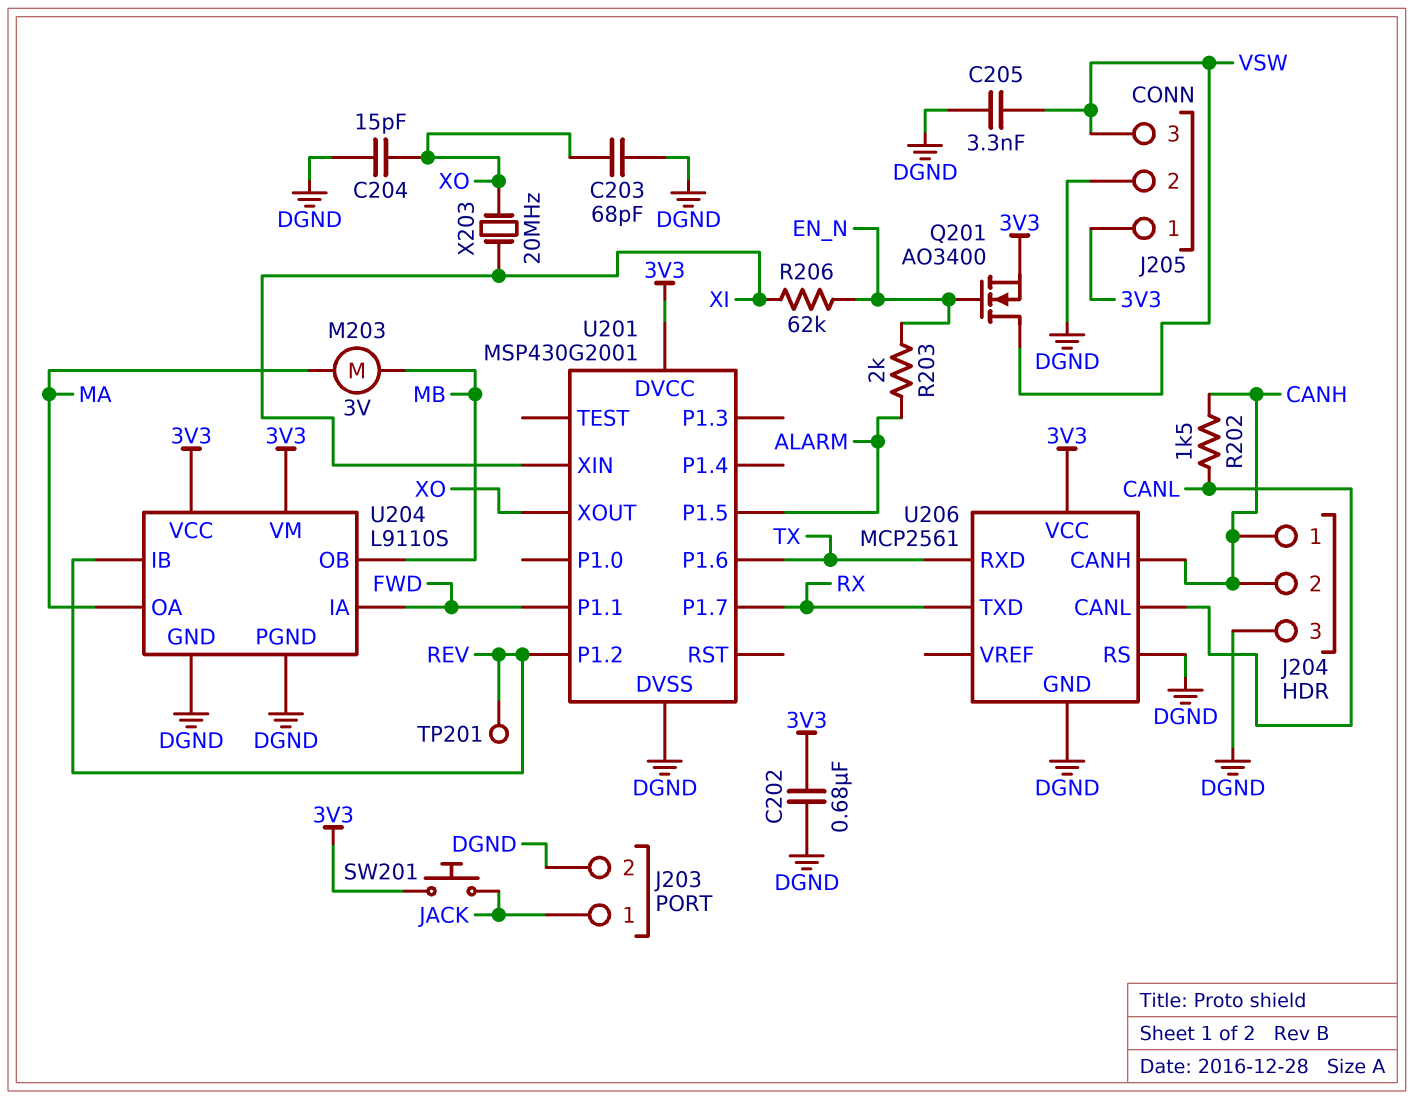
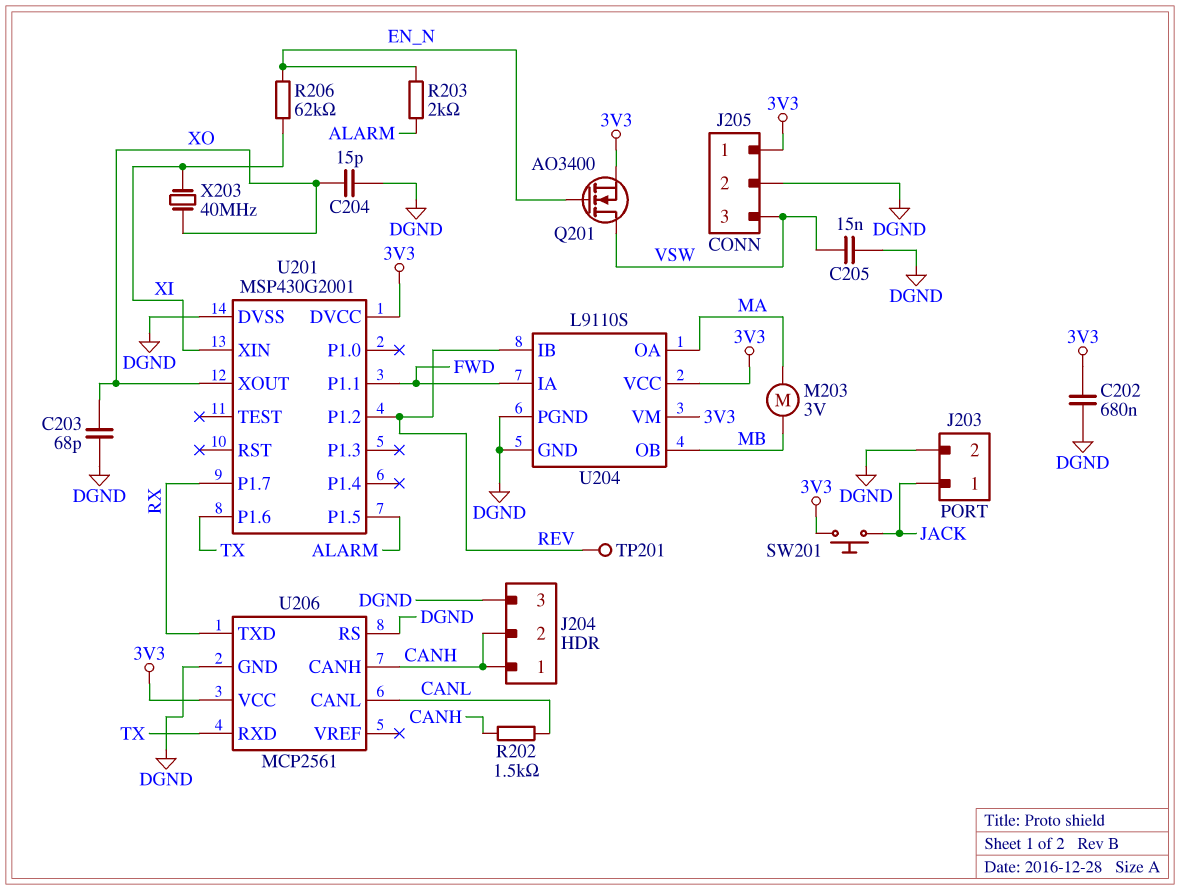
C205: 3.3nF (DGND, VSW) -> 15nF (DGND, VSW)
X203: 20MHz (XI, XO) -> 40MHz (XI, XO)

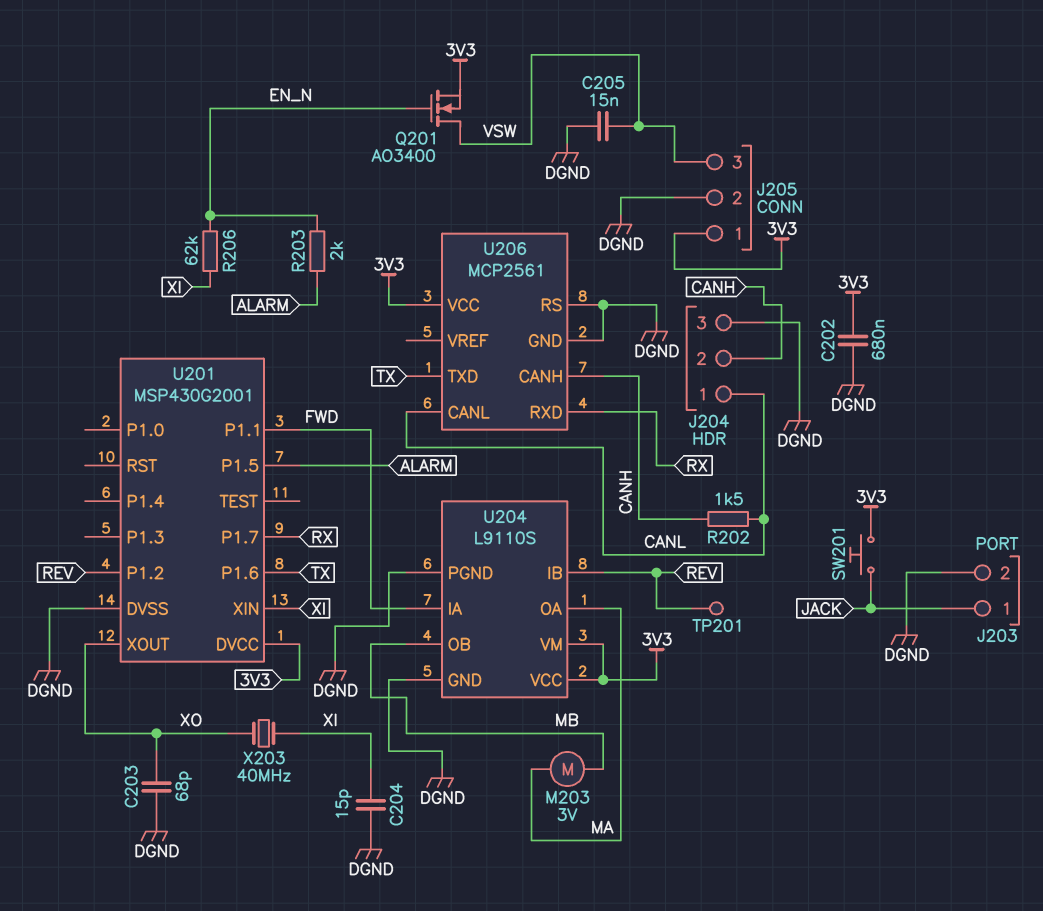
C204: 15pF (DGND, XO) -> 15pF (DGND, XI)
J204 pin 1: CANH -> CANL
U206 pin RXD: TX -> RX
U206 pin TXD: RX -> TX

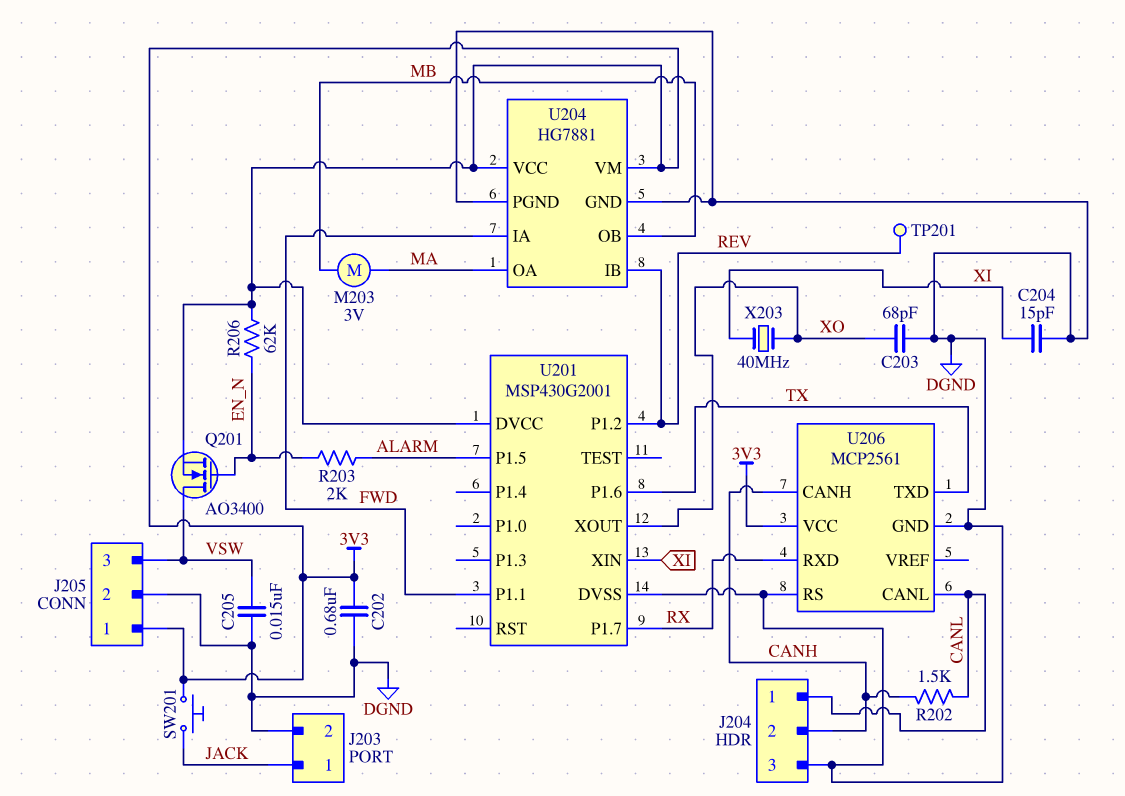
R206: 62k (EN_N, XI) -> 62k (3V3, EN_N)
U204: L9110S -> HG7881

